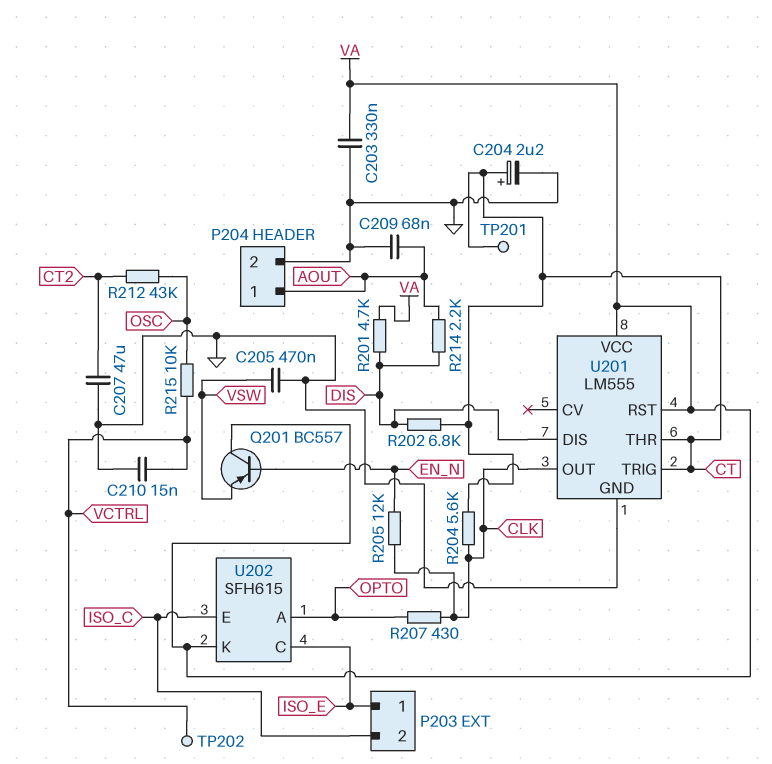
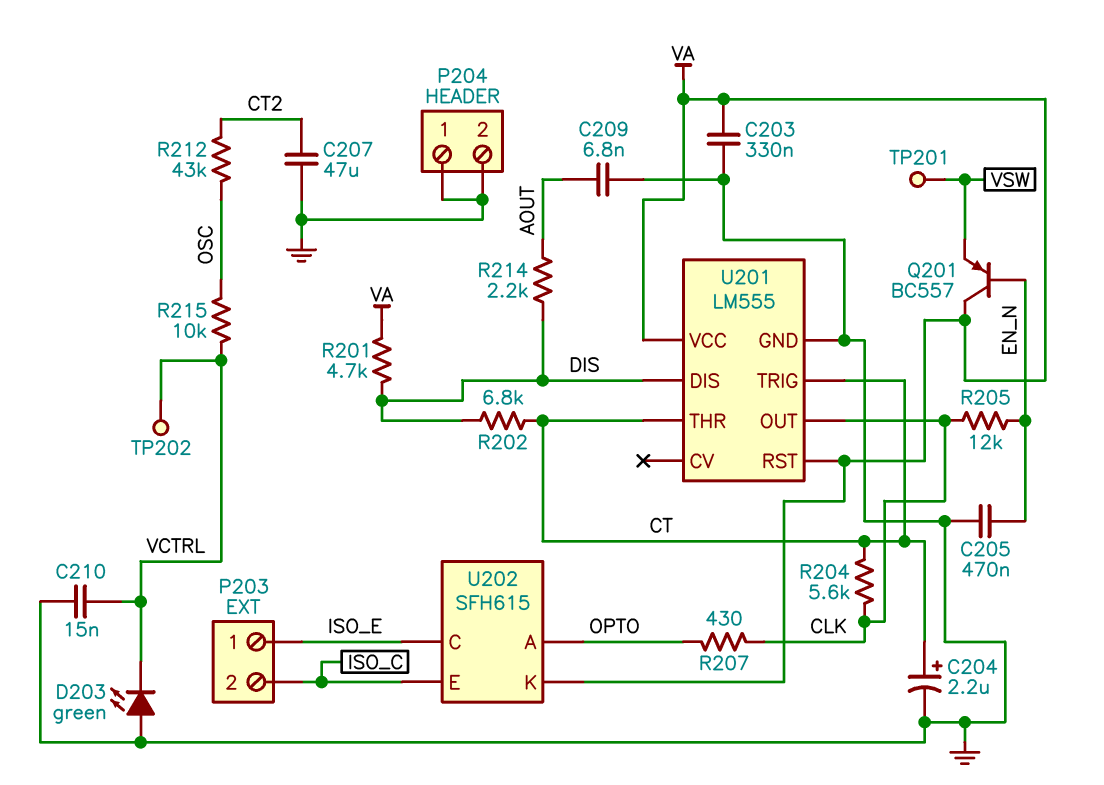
C205: 470nF (GND, VSW) -> 470nF (EN_N, GND)
C209: 68nF (AOUT, GND) -> 6.8nF (AOUT, GND)
D203: none -> LED green (A GND, K VCTRL)
P204 pin 1: AOUT -> GND
TP201: test point (CT) -> test point (VSW)

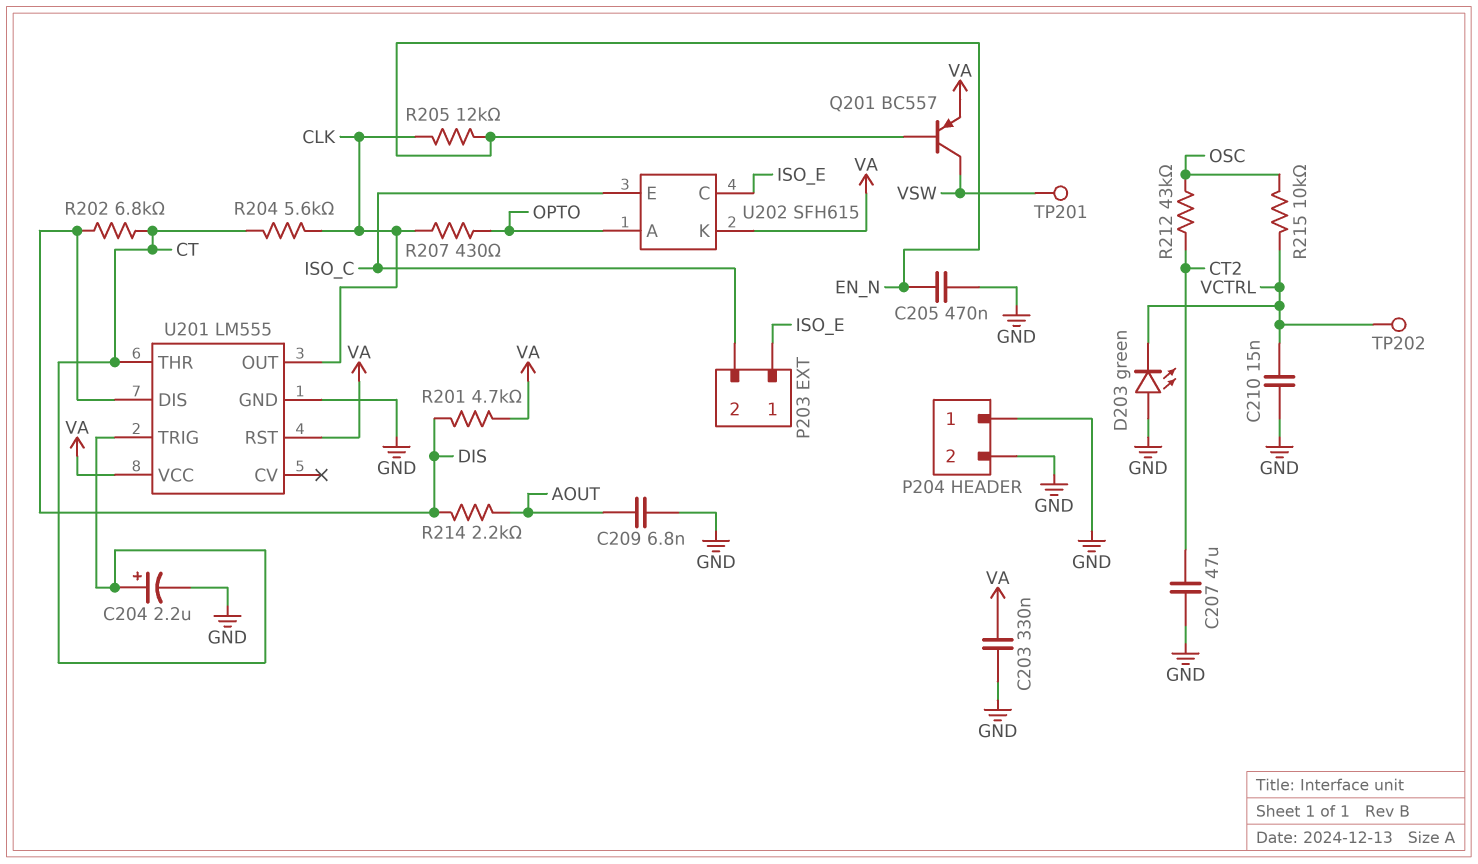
Q201: PNP BC557 (B EN_N, C VA, E VSW) -> PNP BC557 (B EN_N, C VSW, E VA)

